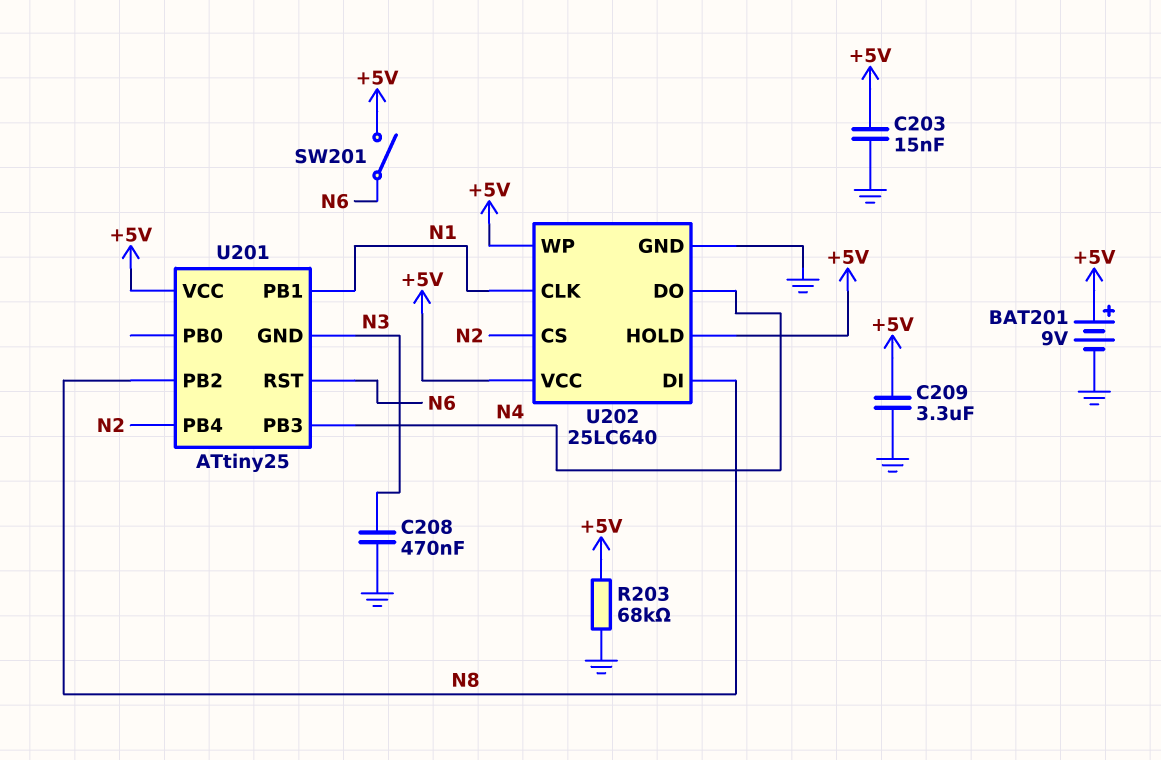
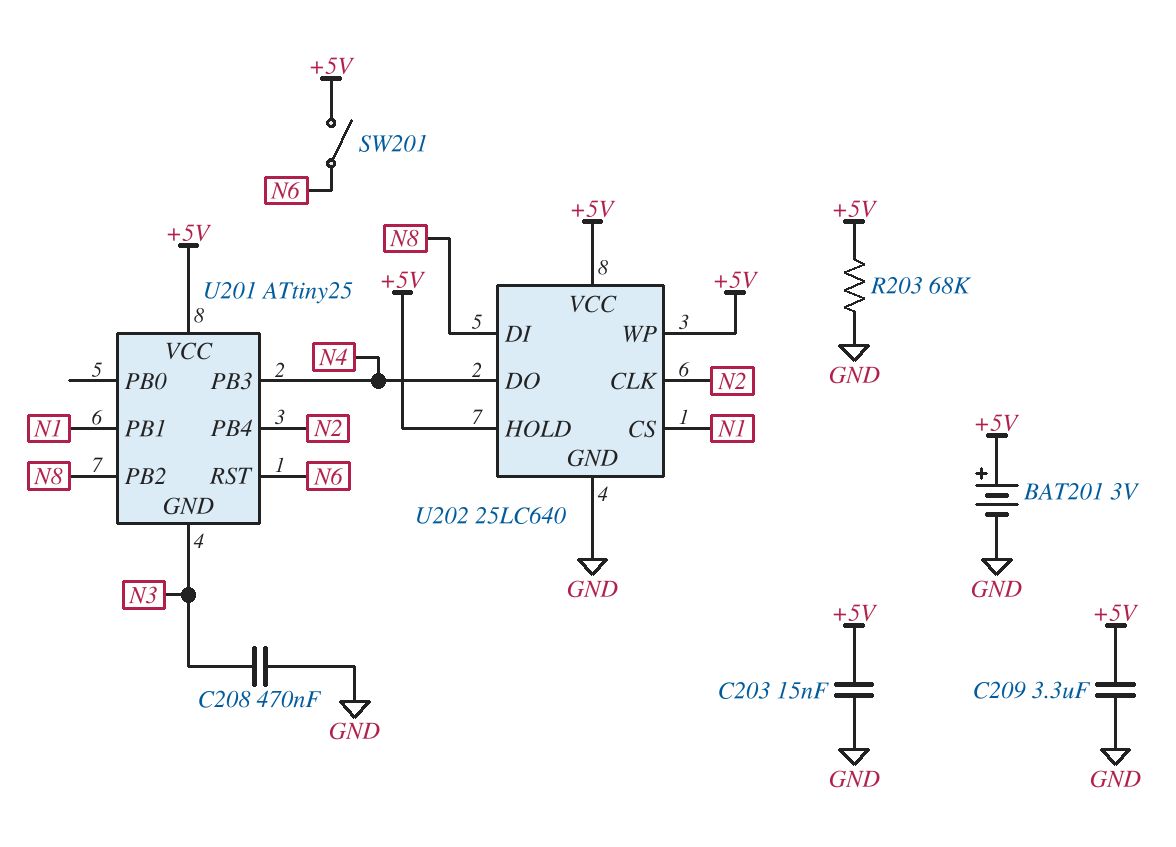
BAT201: 9V (plus +5V, minus GND) -> 3V (plus +5V, minus GND)
U202 pin CLK: N1 -> N2
U202 pin CS: N2 -> N1

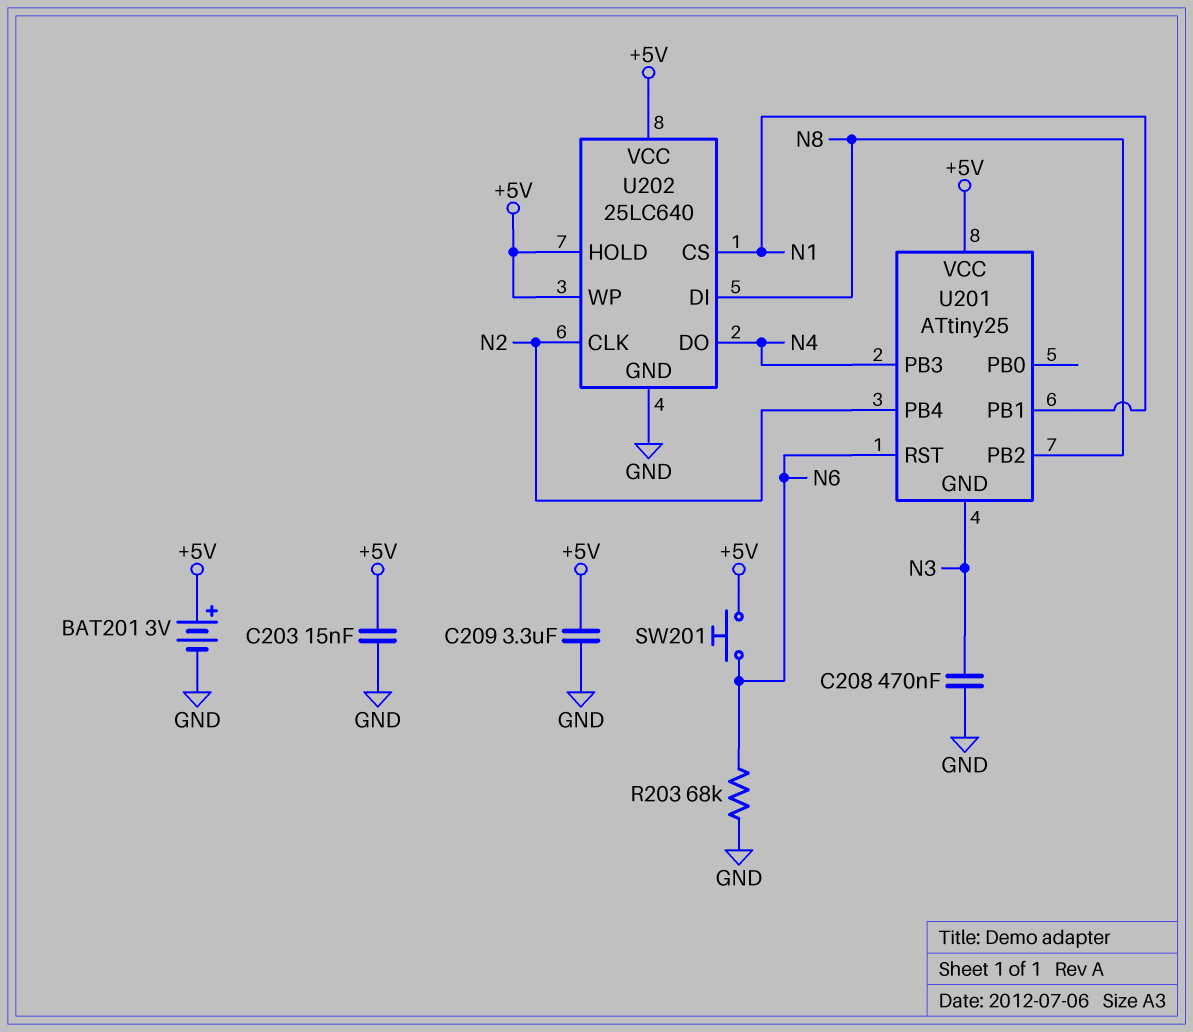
R203: 68k (+5V, GND) -> 68k (GND, N6)
SW201: switch (+5V, N6) -> button (+5V, N6)

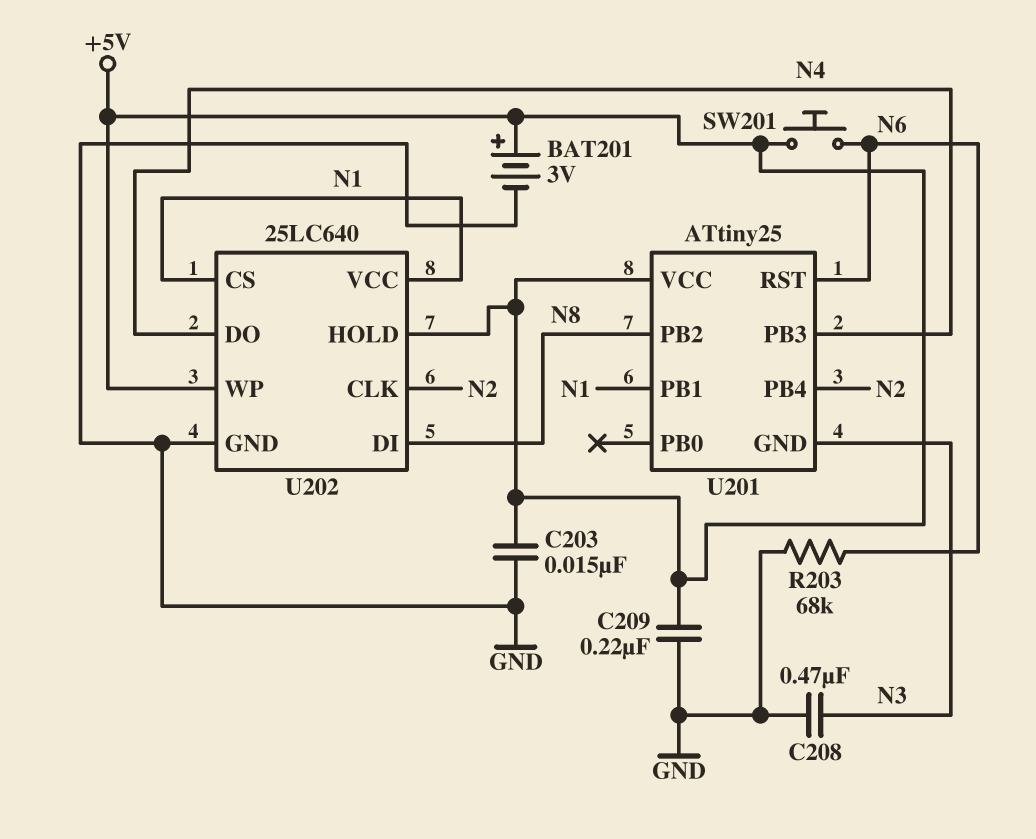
C209: 3.3uF (+5V, GND) -> 220nF (+5V, GND)
U202 pin VCC: +5V -> N1

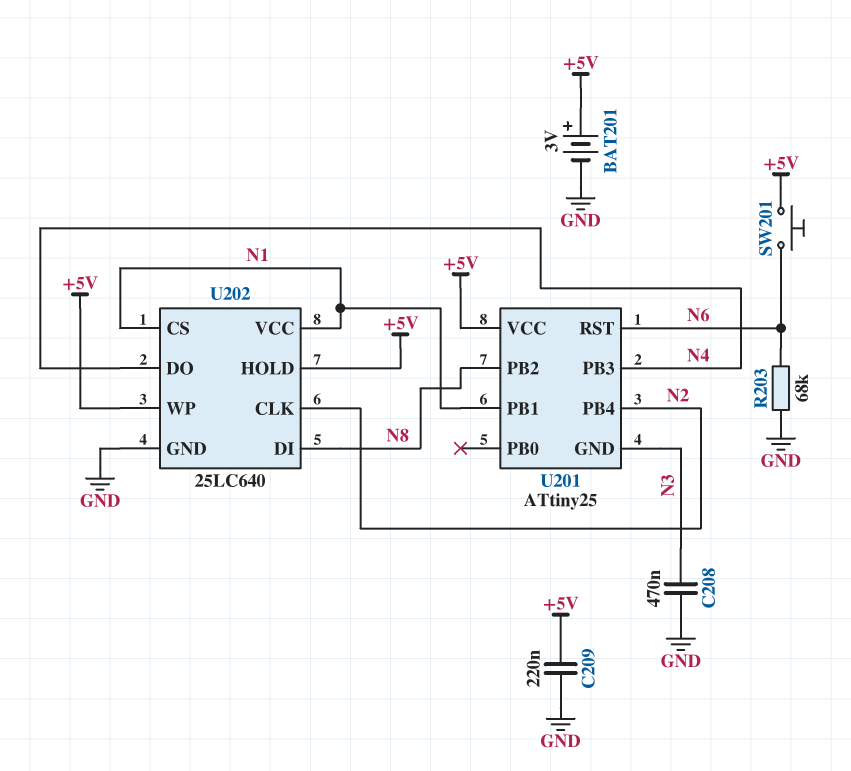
C203: 15nF (+5V, GND) -> none

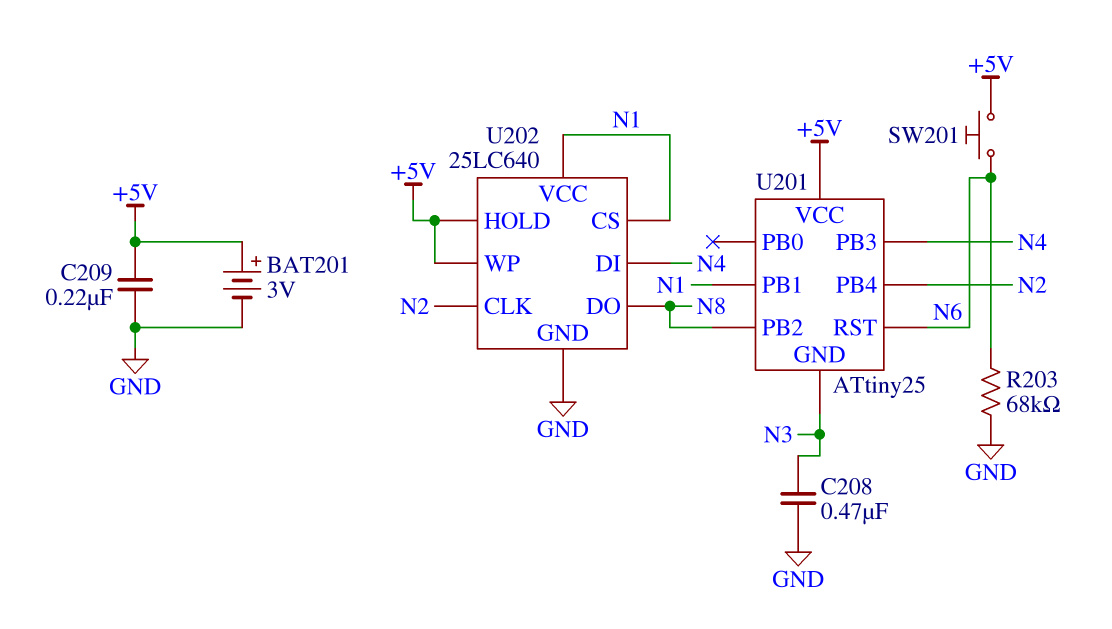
U202 pin DI: N8 -> N4
U202 pin DO: N4 -> N8

